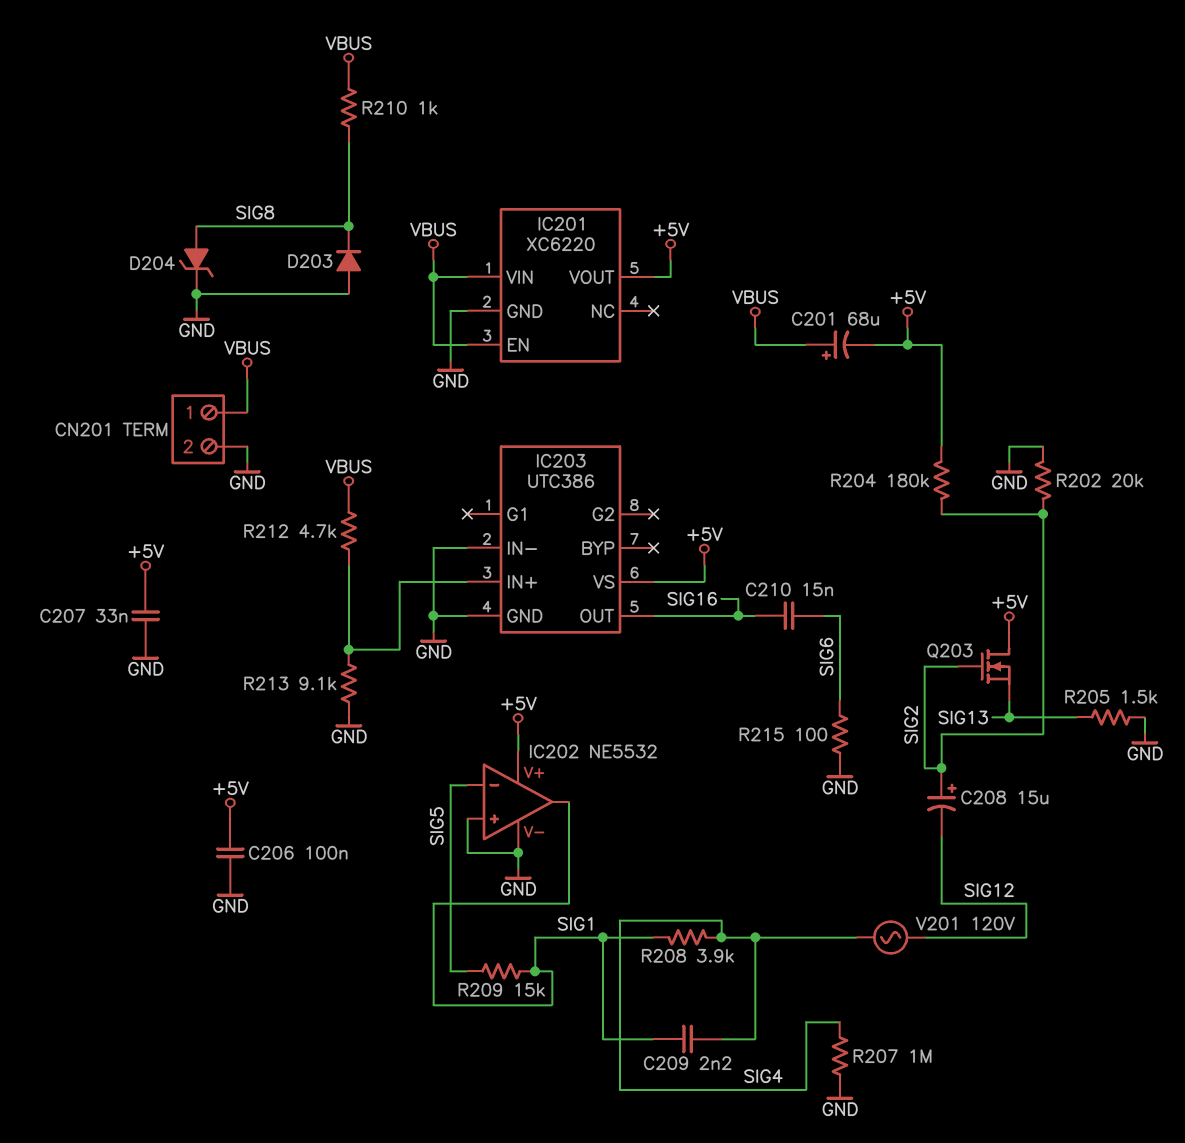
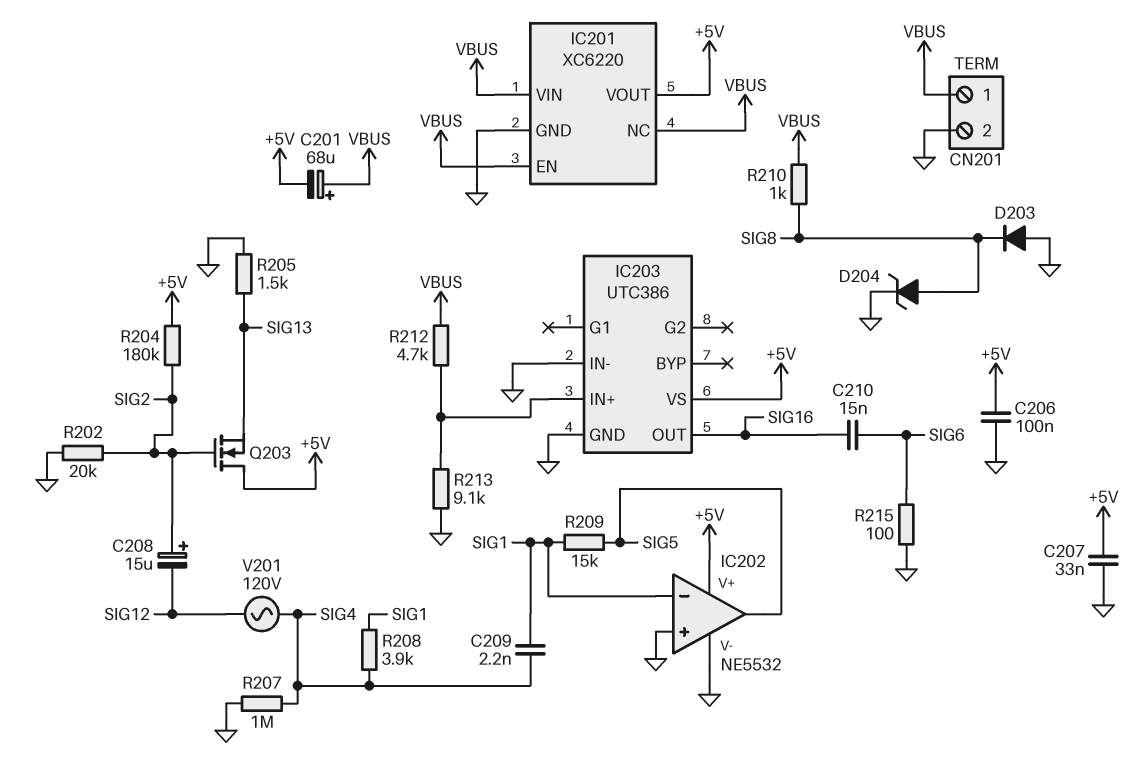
IC201 pin NC: none -> VBUS
IC202 pin in-: SIG5 -> SIG1
IC202 pin out: SIG1 -> SIG5

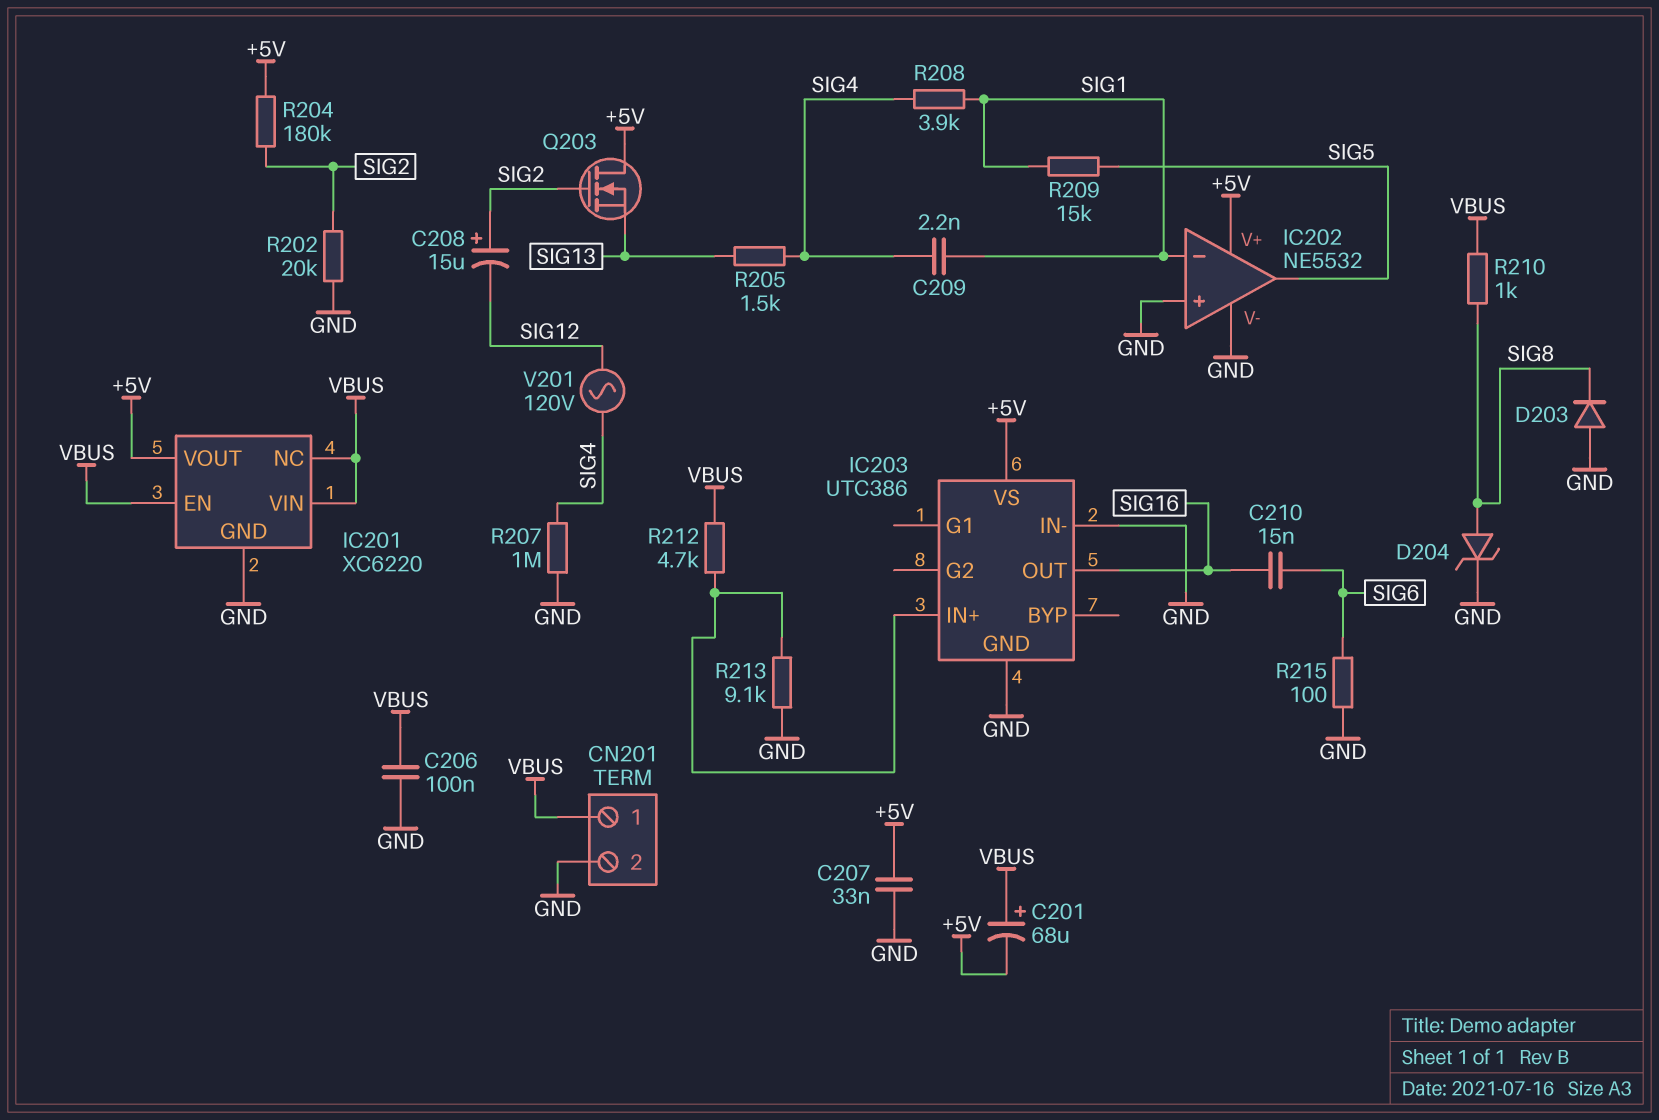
C206: 100nF (+5V, GND) -> 100nF (GND, VBUS)
R205: 1.5k (GND, SIG13) -> 1.5k (SIG4, SIG13)

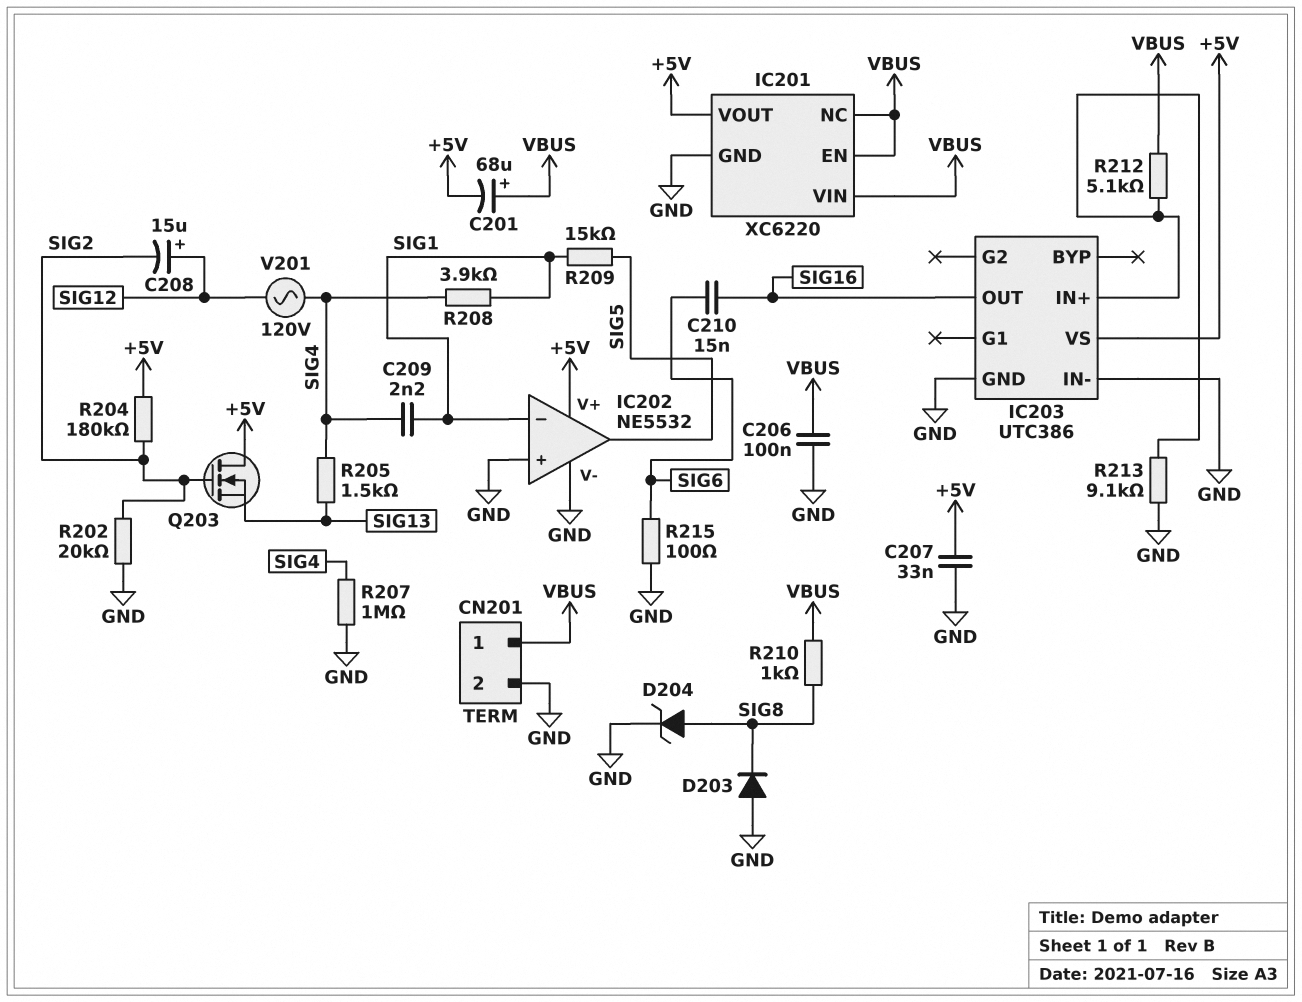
C208: 15uF (plus SIG2, minus SIG12) -> 15uF (plus SIG12, minus SIG2)
R212: 4.7k (IC203/IN+, VBUS) -> 5.1k (IC203/IN+, VBUS)

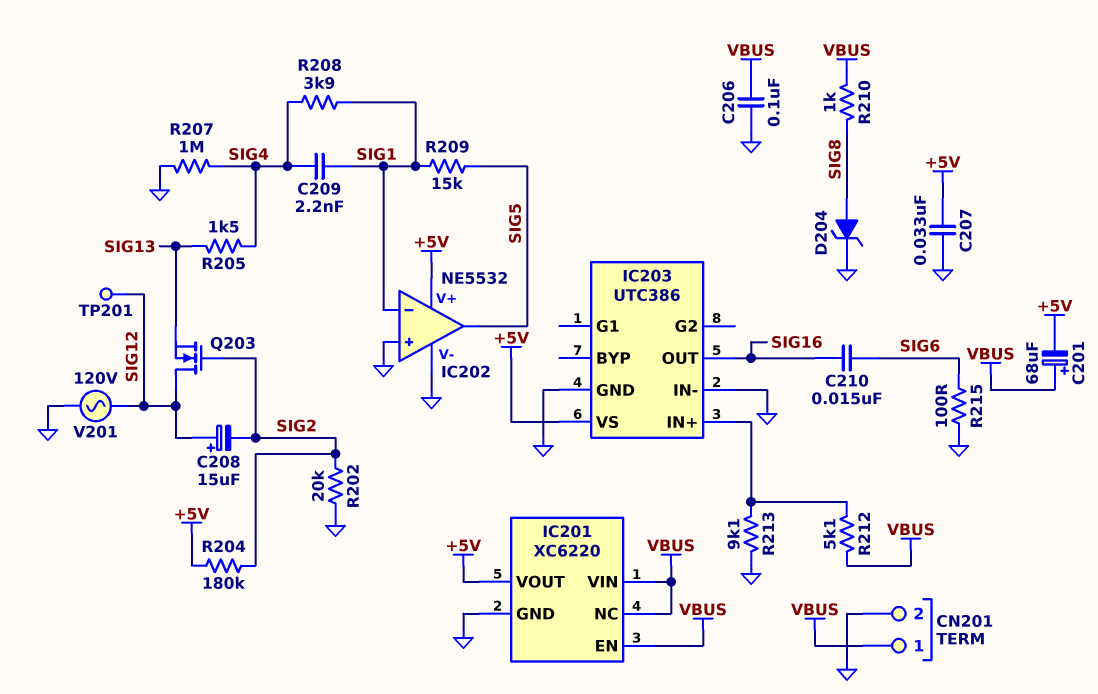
D203: diode (A GND, K SIG8) -> none
Q203: NMOS (G SIG2, D +5V, S SIG13) -> NMOS (G SIG2, D SIG12, S SIG13)
TP201: none -> test point (SIG12)
V201: AC 120V (SIG4, SIG12) -> AC 120V (GND, SIG12)

